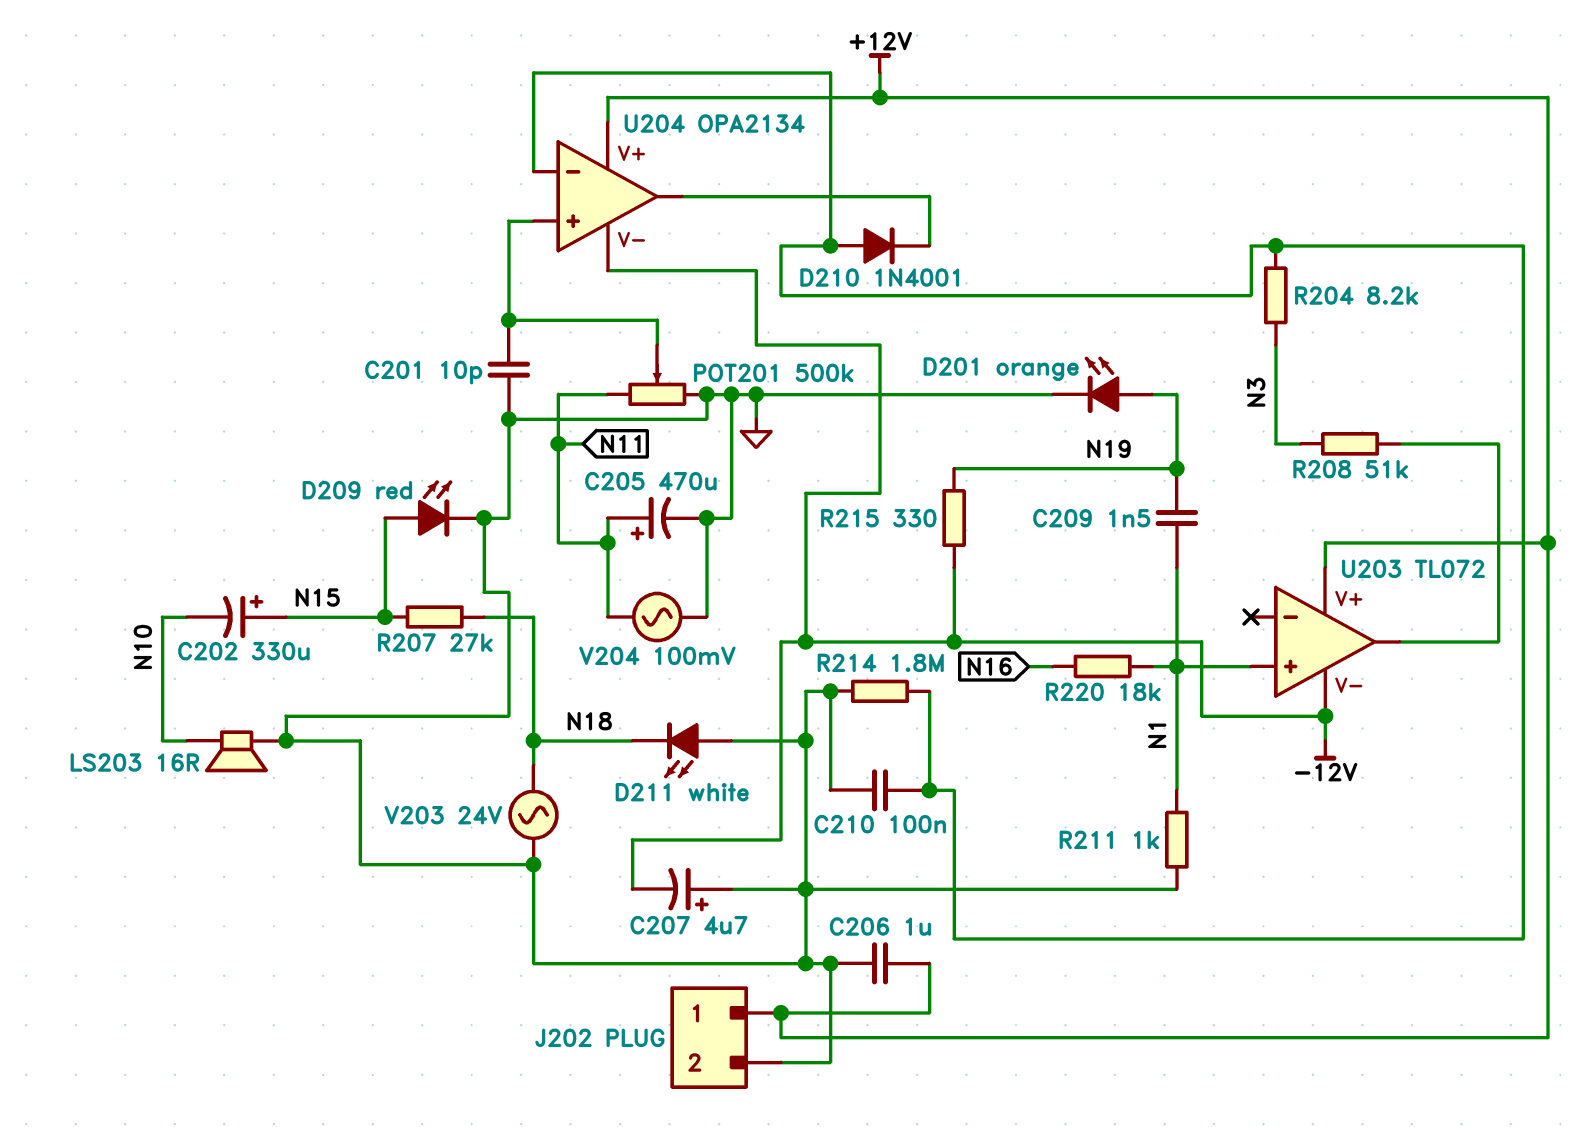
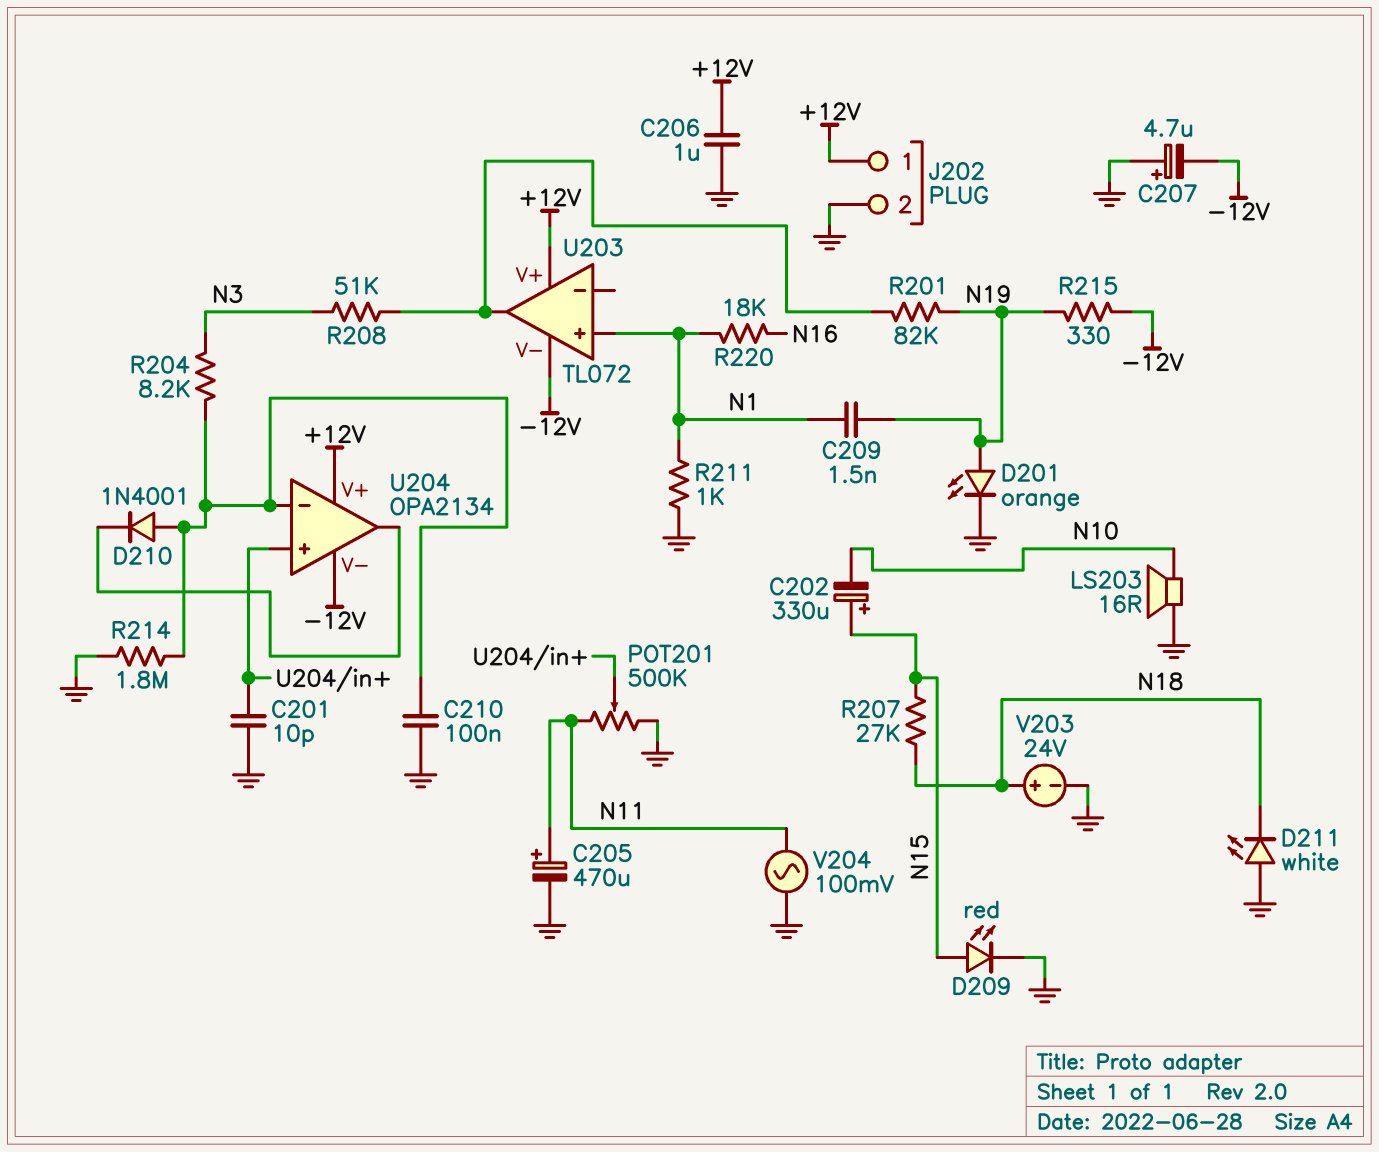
R201: none -> 82k (N19, U203/out)
V203: AC 24V (GND, N18) -> 24V (plus N18, minus GND)

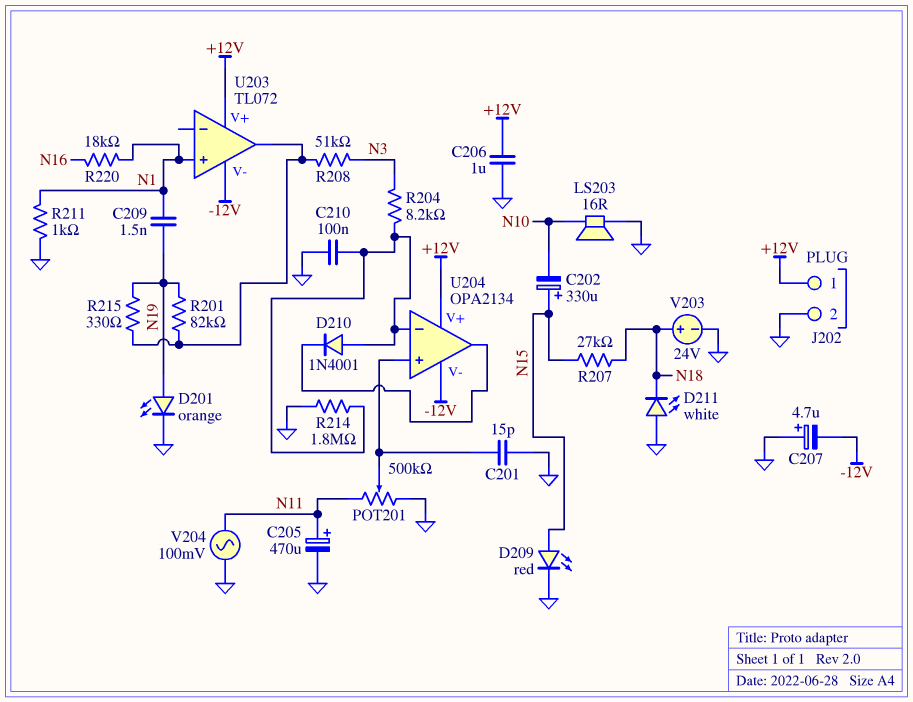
C201: 10pF (GND, U204/in+) -> 15pF (GND, U204/in+)
R215: 330 (-12V, N19) -> 330 (N19, U203/out)

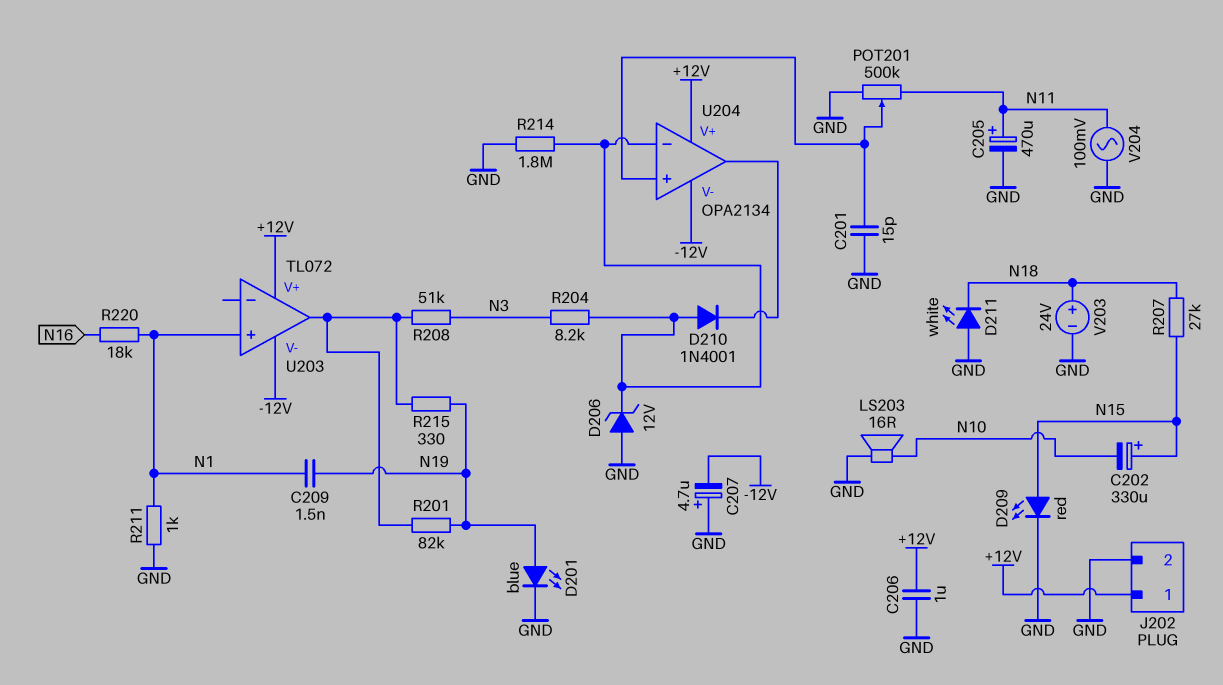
C210: 100nF (GND, U204/in-) -> none
D201: LED orange (A N19, K GND) -> LED blue (A N19, K GND)
D206: none -> zener 12V (A GND, K U204/in-)

